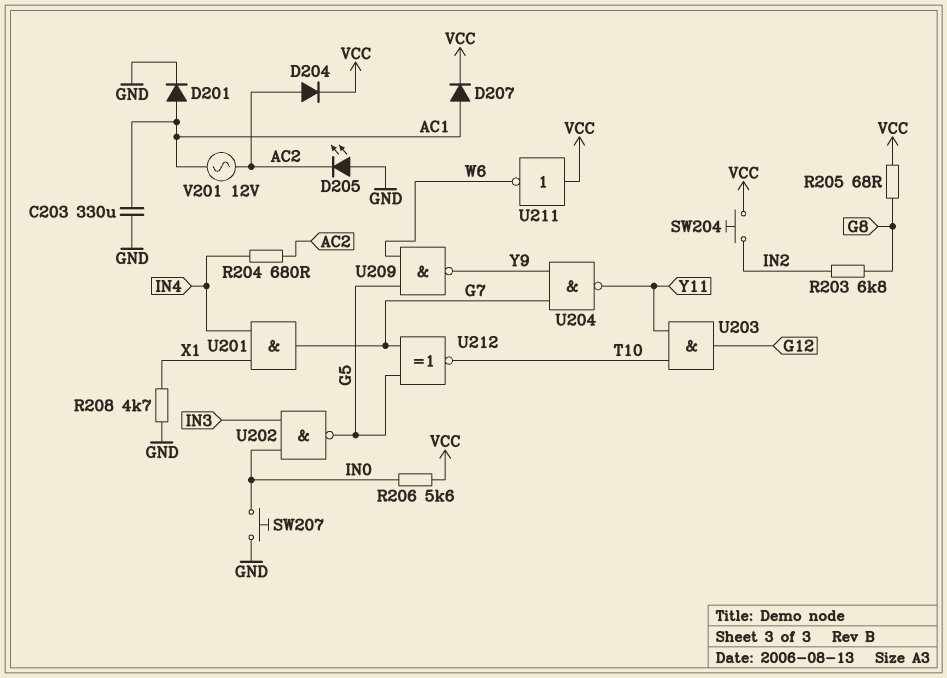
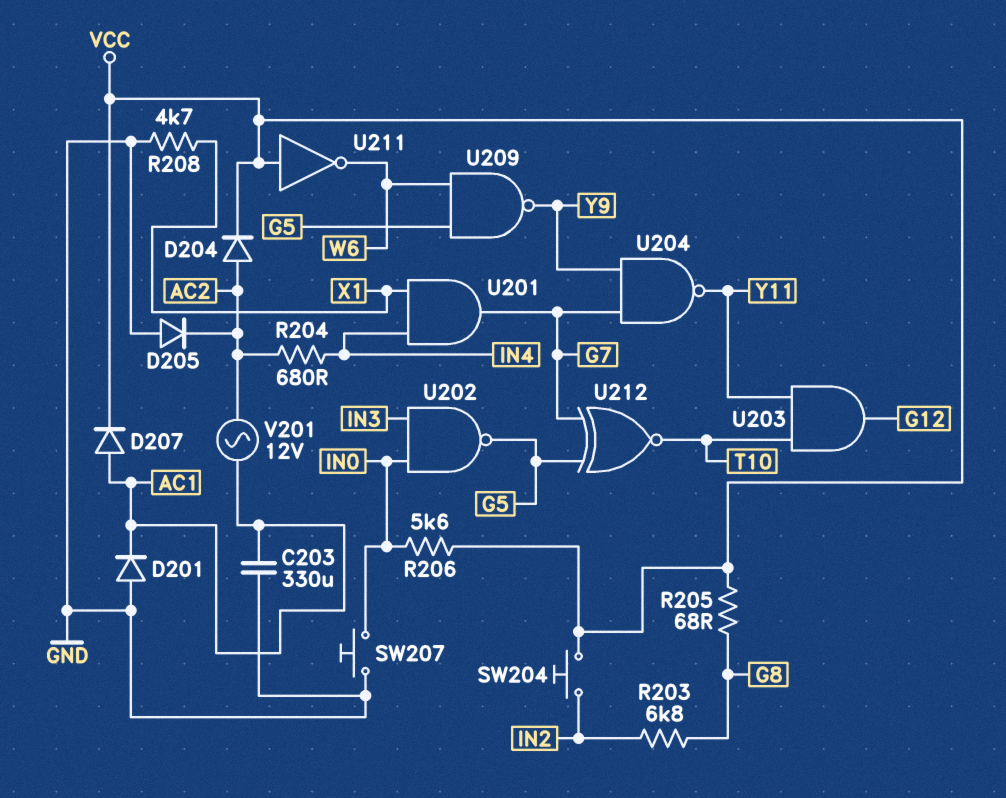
D201: diode (A AC1, K GND) -> diode (A GND, K AC1)
D205: LED (A GND, K AC2) -> diode (A GND, K AC2)

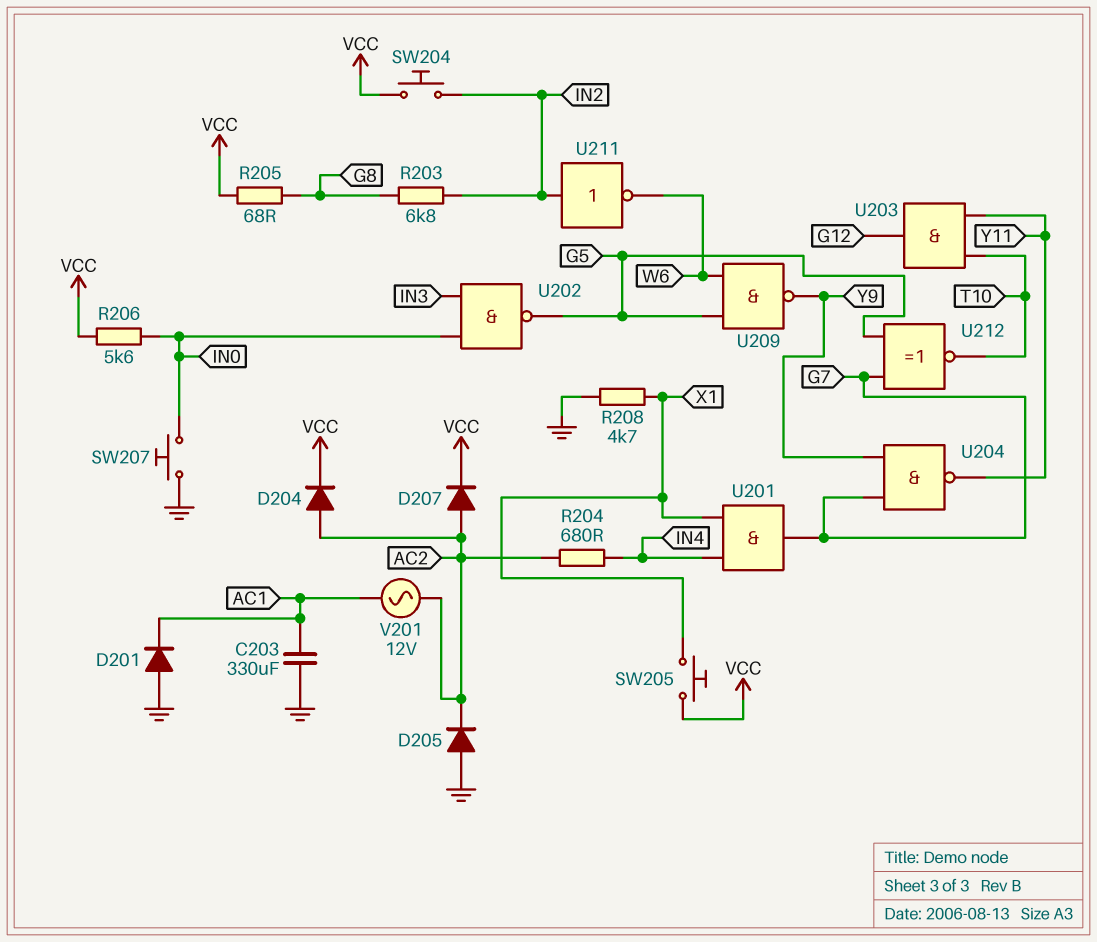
D207: diode (A AC1, K VCC) -> diode (A AC2, K VCC)
SW205: none -> button (VCC, X1)
U211: NOT (in VCC, out W6) -> NOT (in IN2, out W6)

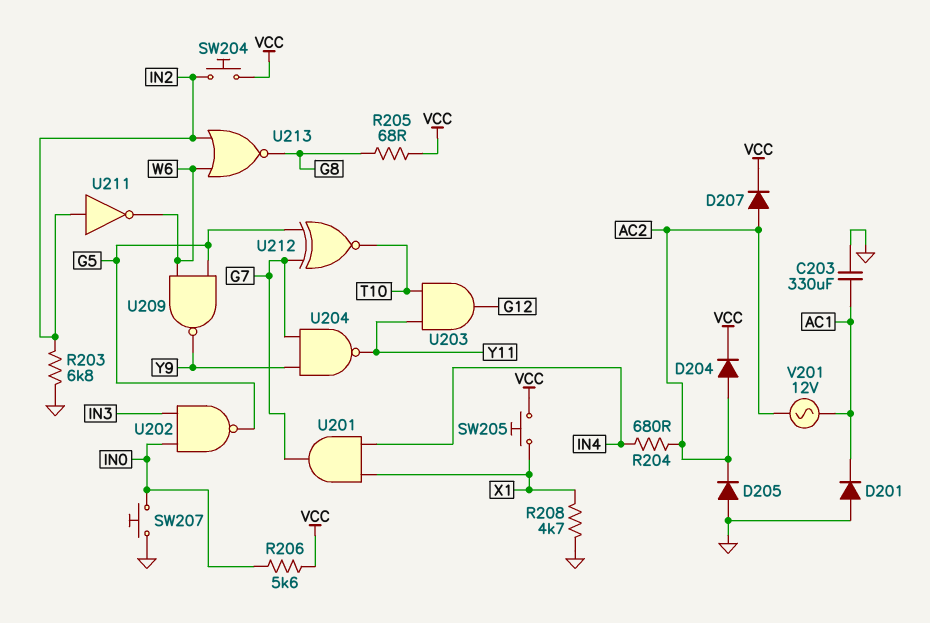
R203: 6.8k (G8, IN2) -> 6.8k (GND, IN2)
U213: none -> NOR (in IN2, in W6, out G8)

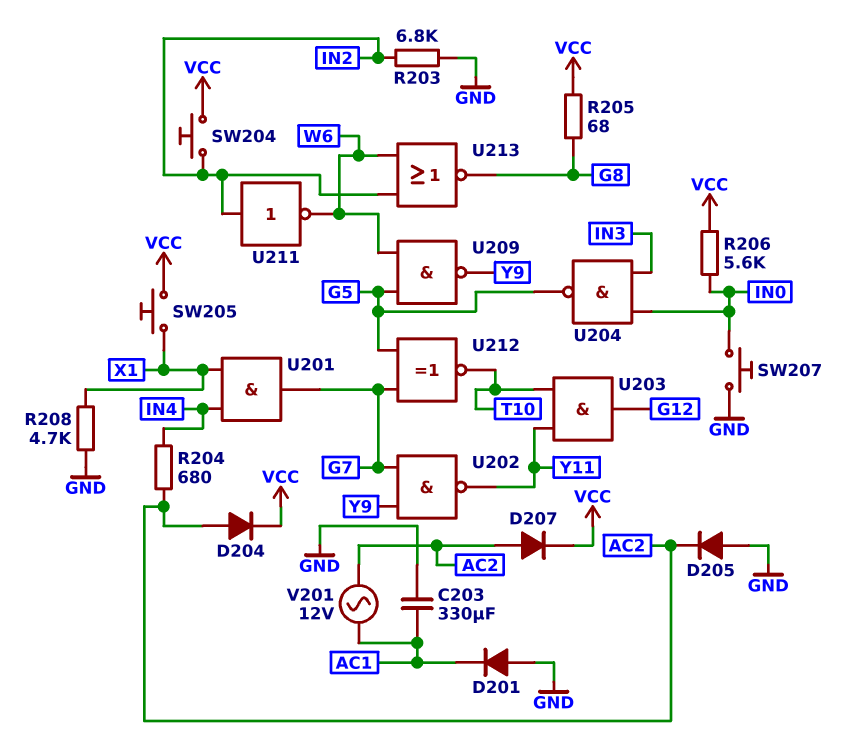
U202: NAND (in IN0, in IN3, out G5) -> NAND (in G7, in Y9, out Y11)
U204: NAND (in G7, in Y9, out Y11) -> NAND (in IN0, in IN3, out G5)

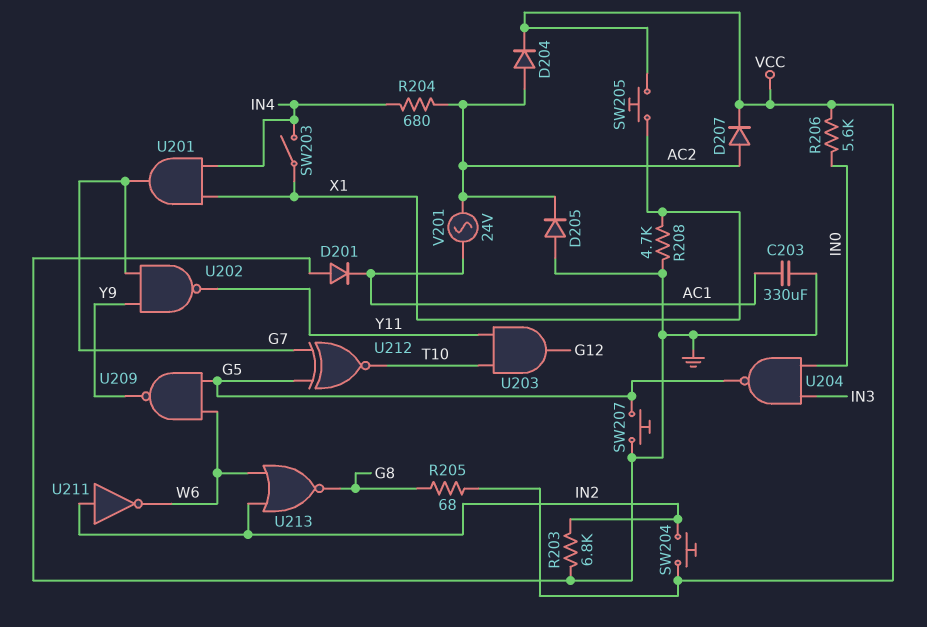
SW203: none -> switch (IN4, X1)
SW207: button (GND, IN0) -> button (G5, GND)
V201: AC 12V (AC1, AC2) -> AC 24V (AC1, AC2)

